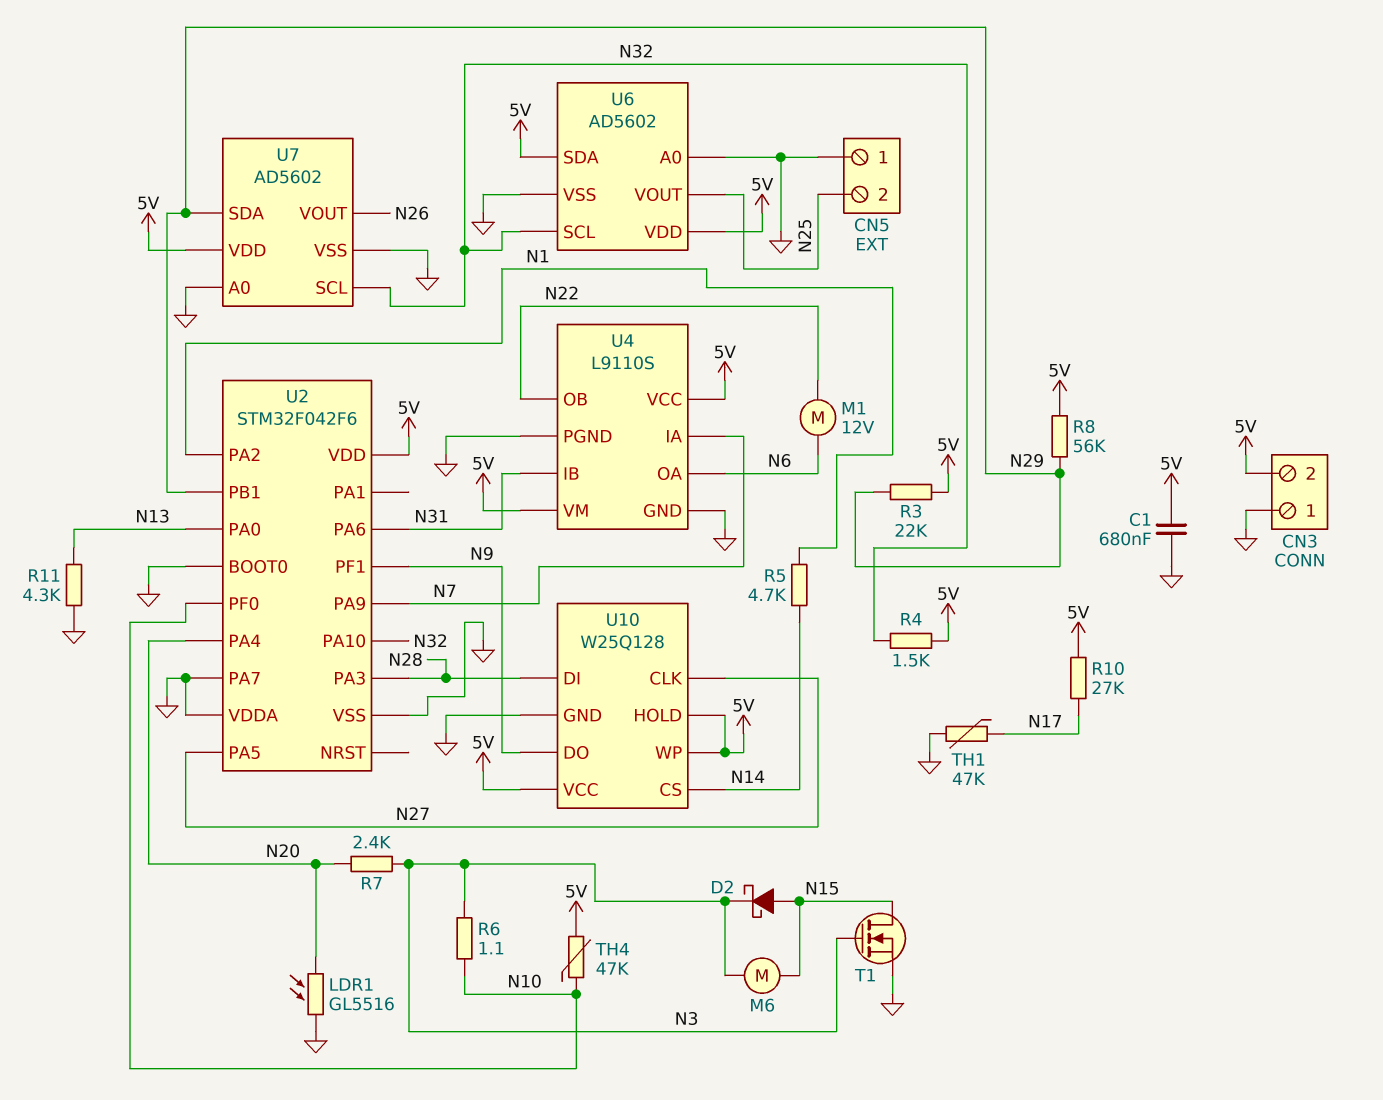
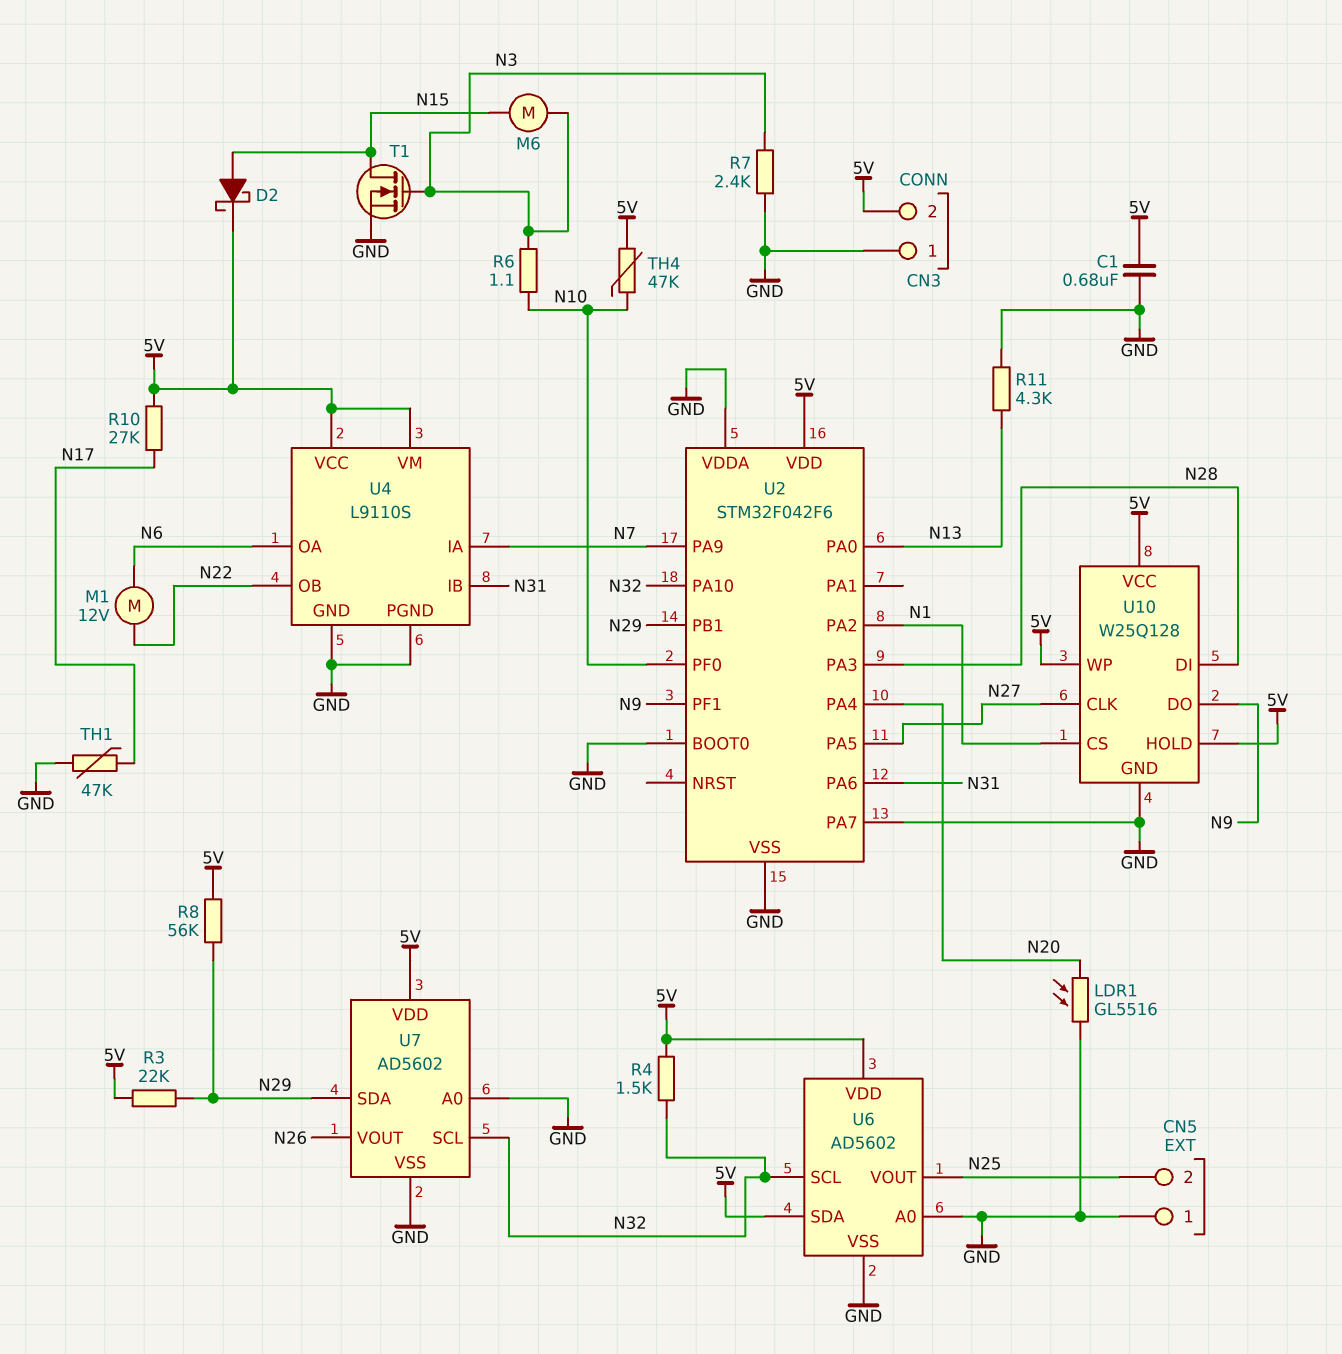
D2: schottky (A N15, K N3) -> schottky (A N15, K 5V)
R5: 4.7k (N1, N14) -> none
R7: 2.4k (N3, N20) -> 2.4k (GND, N3)
U10 pin CS: N14 -> N1

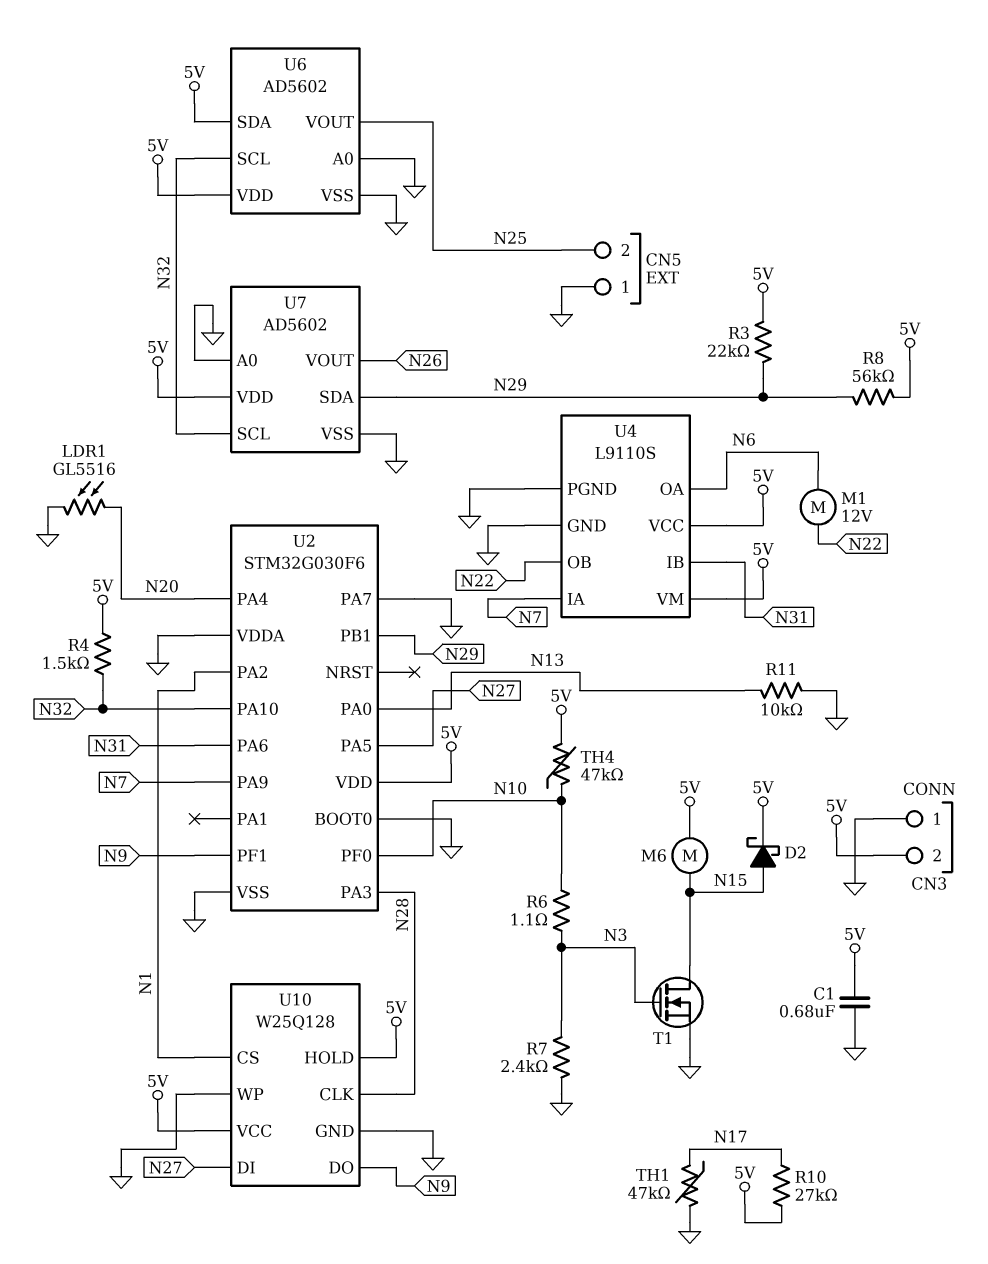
M6: motor (N3, N15) -> motor (5V, N15)
R11: 4.3k (GND, N13) -> 10k (GND, N13)
U2: STM32F042F6 -> STM32G030F6
U10 pin CLK: N27 -> N28
U10 pin DI: N28 -> N27
U10 pin WP: 5V -> GND

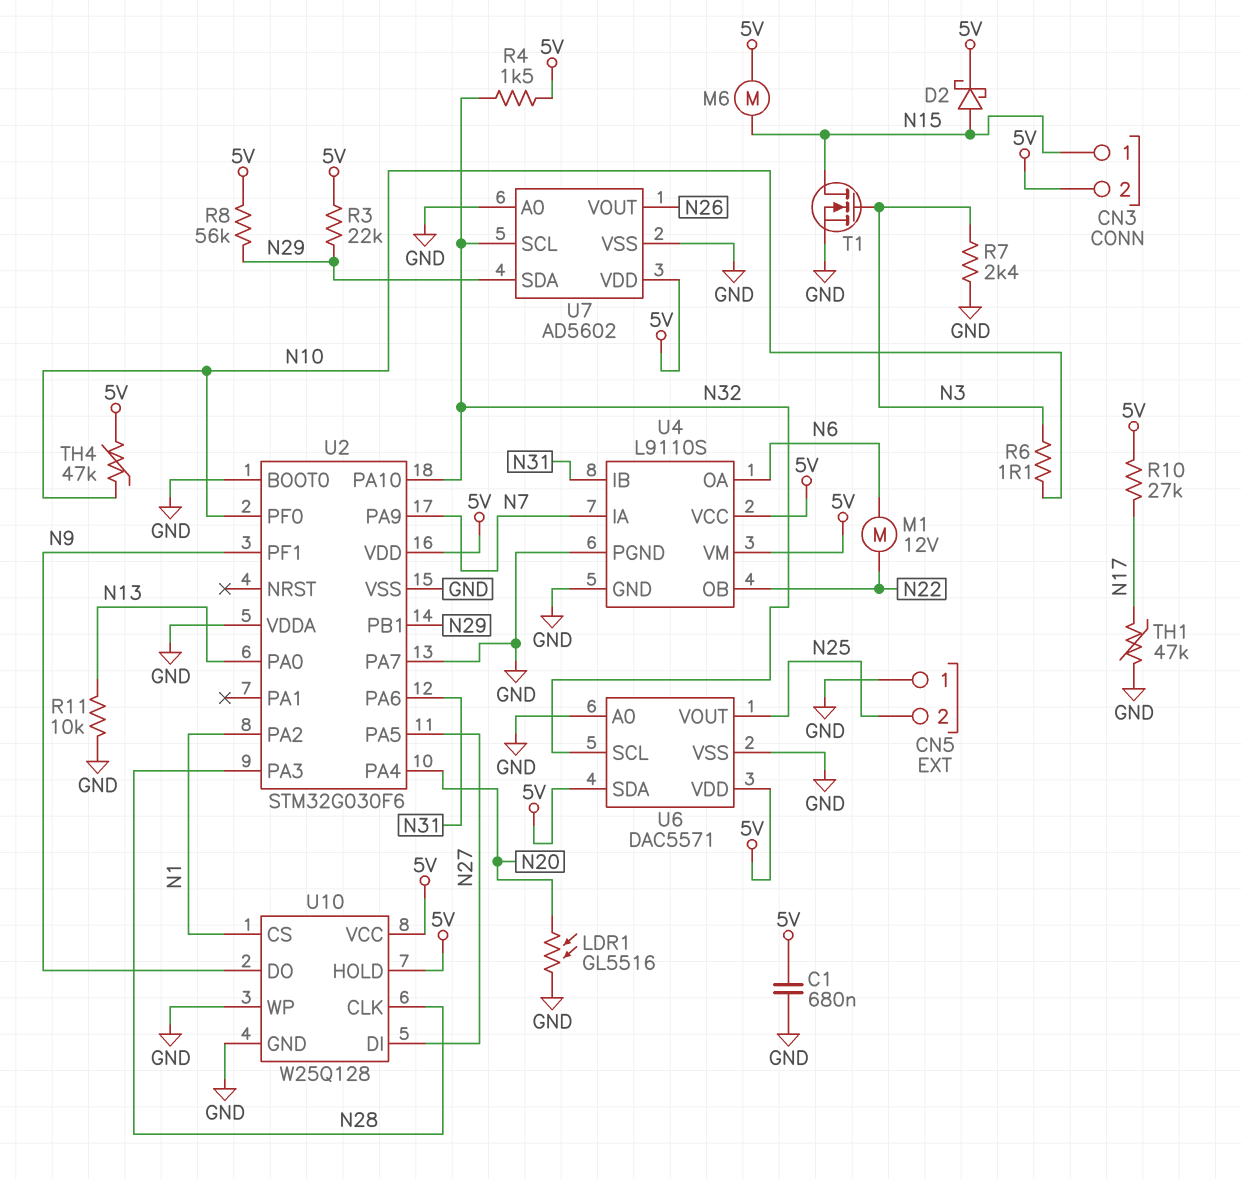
CN3 pin 1: GND -> N15
U6: AD5602 -> DAC5571

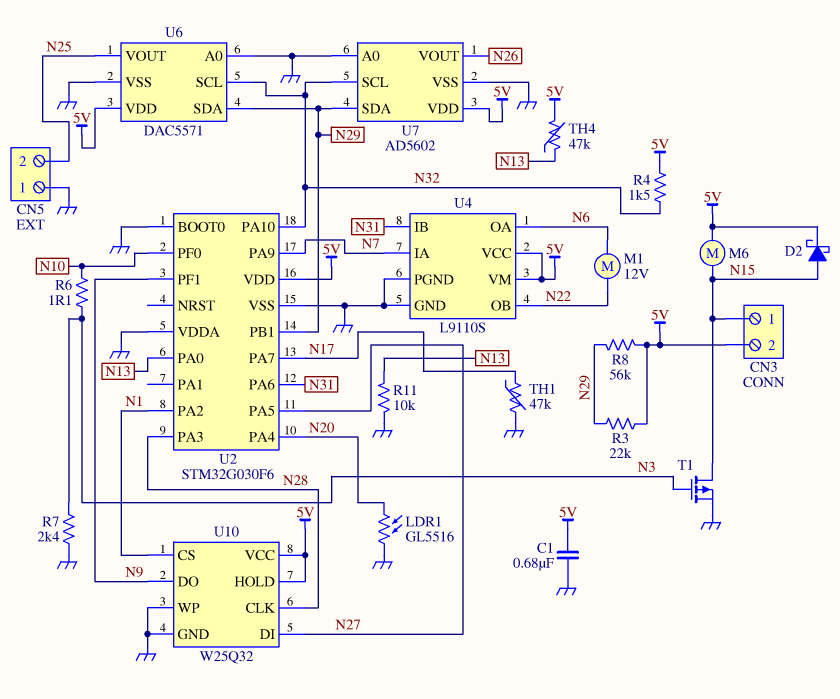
R10: 27k (5V, N17) -> none
T1: NMOS (G N3, D N15, S GND) -> PMOS (G N3, D N15, S GND)
TH4: 47k (5V, N10) -> 47k (5V, N13)
U2 pin PA7: GND -> N17
U6 pin SDA: 5V -> N29
U10: W25Q128 -> W25Q32

